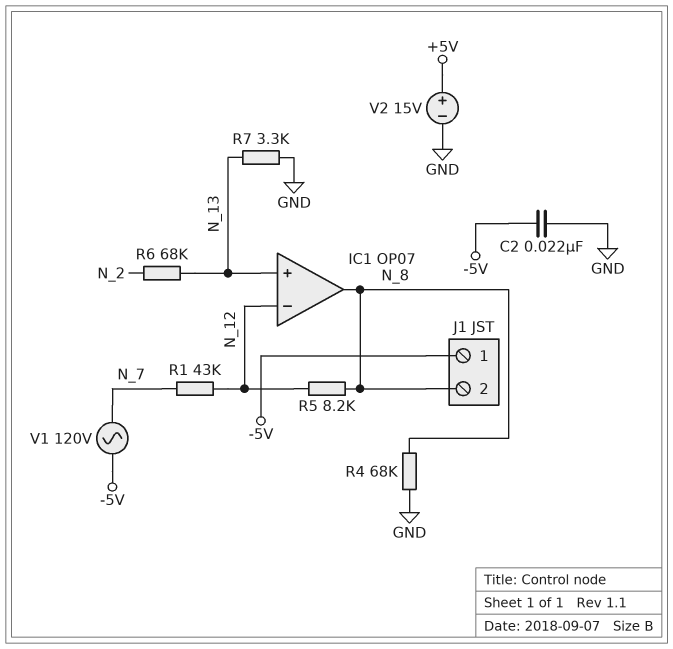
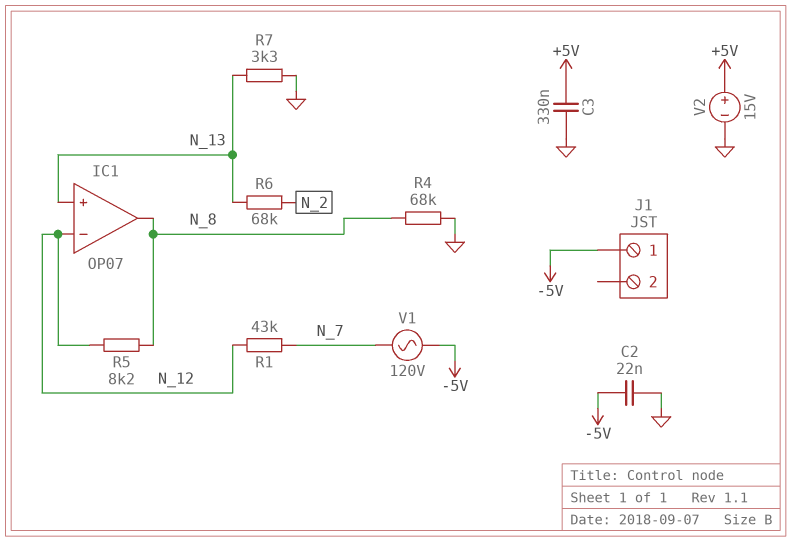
C3: none -> 330nF (+5V, GND)
J1 pin 2: N_8 -> none

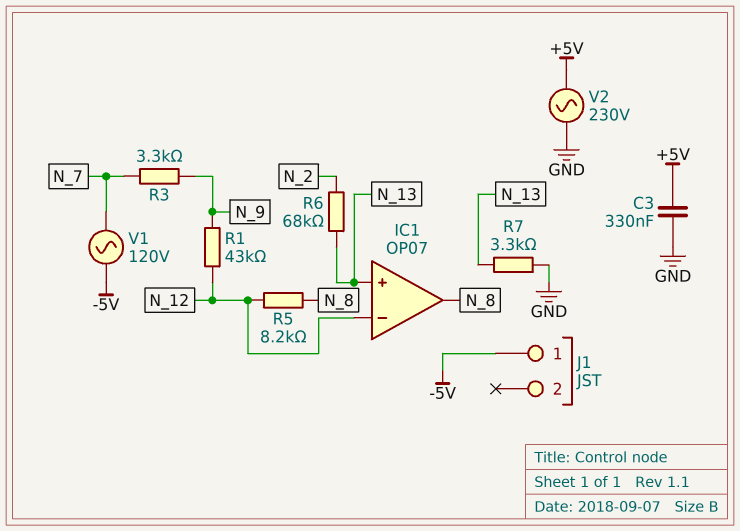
C2: 22nF (-5V, GND) -> none
R1: 43k (N_7, N_12) -> 43k (N_9, N_12)
R3: none -> 3.3k (N_7, N_9)
R4: 68k (GND, N_8) -> none
V2: 15V (plus +5V, minus GND) -> AC 230V (+5V, GND)

